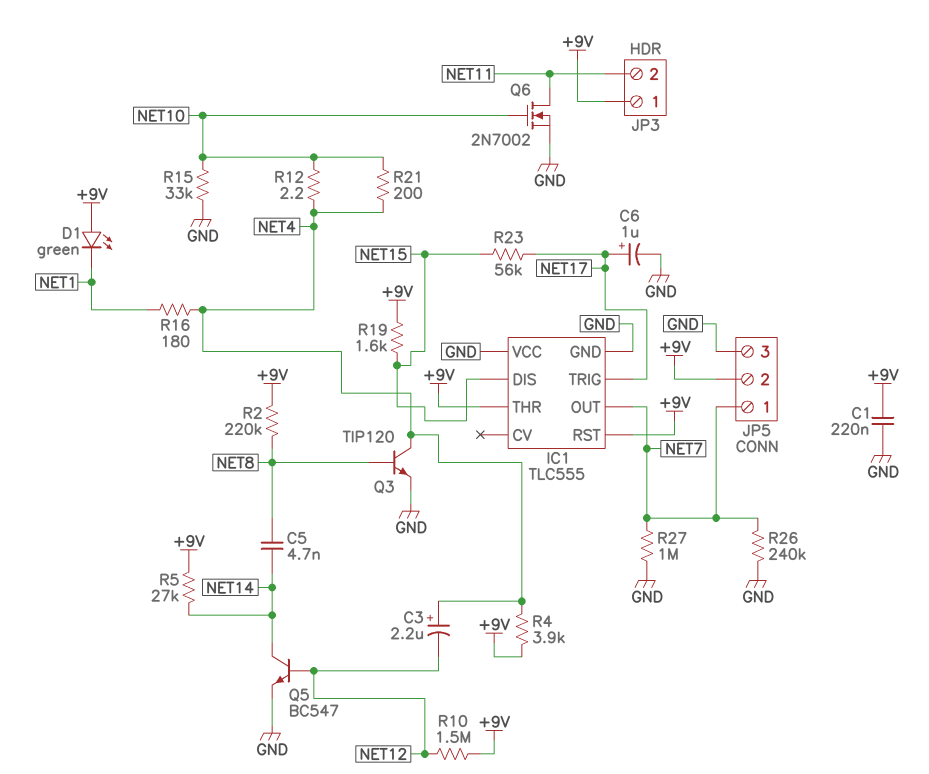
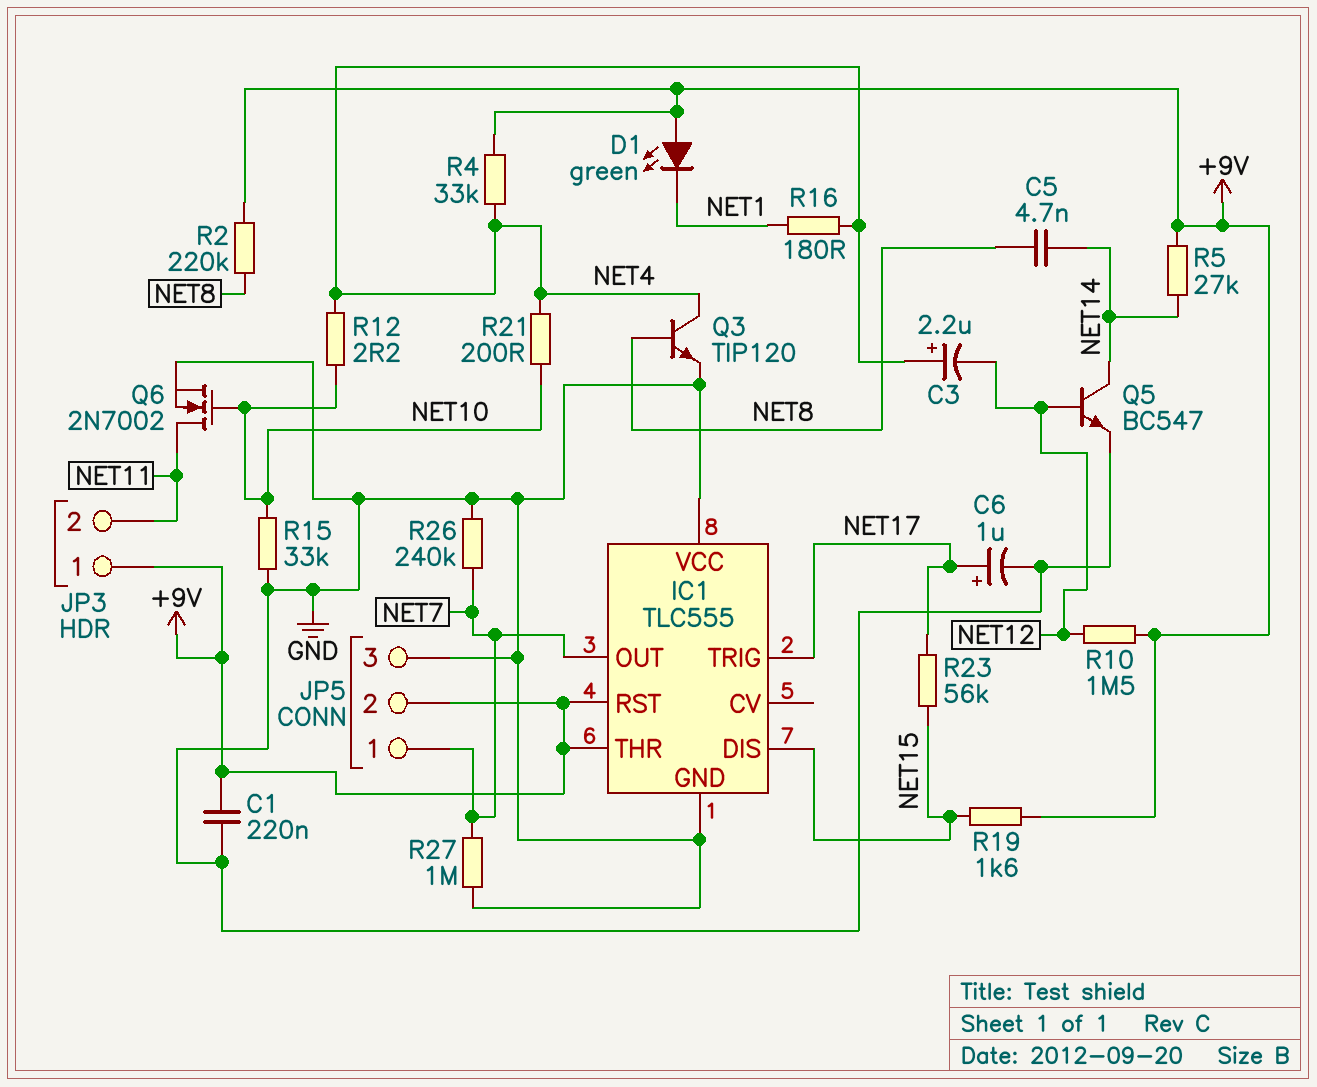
R4: 3.9k (+9V, NET4) -> 33k (+9V, NET4)

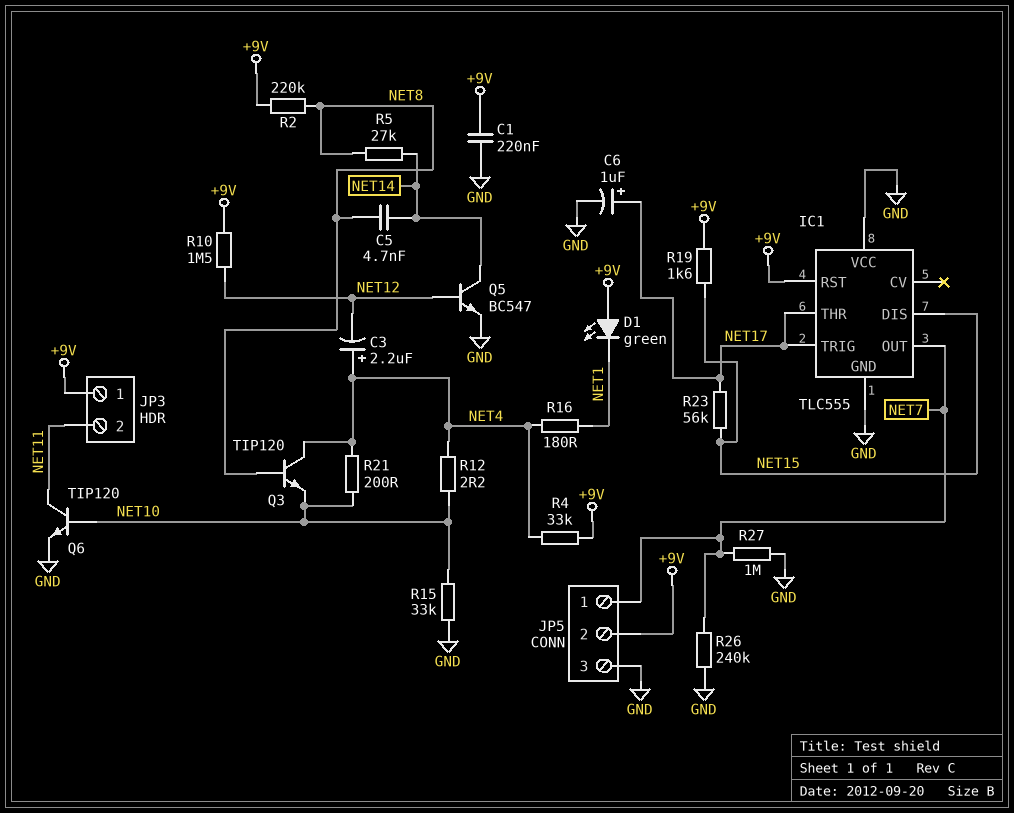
IC1 pin THR: +9V -> NET17
Q3: NPN TIP120 (B NET8, C NET4, E GND) -> NPN TIP120 (B NET8, C NET4, E NET10)
Q6: NMOS 2N7002 (G NET10, D NET11, S GND) -> NPN TIP120 (B NET10, C NET11, E GND)
R5: 27k (+9V, NET14) -> 27k (NET8, NET14)

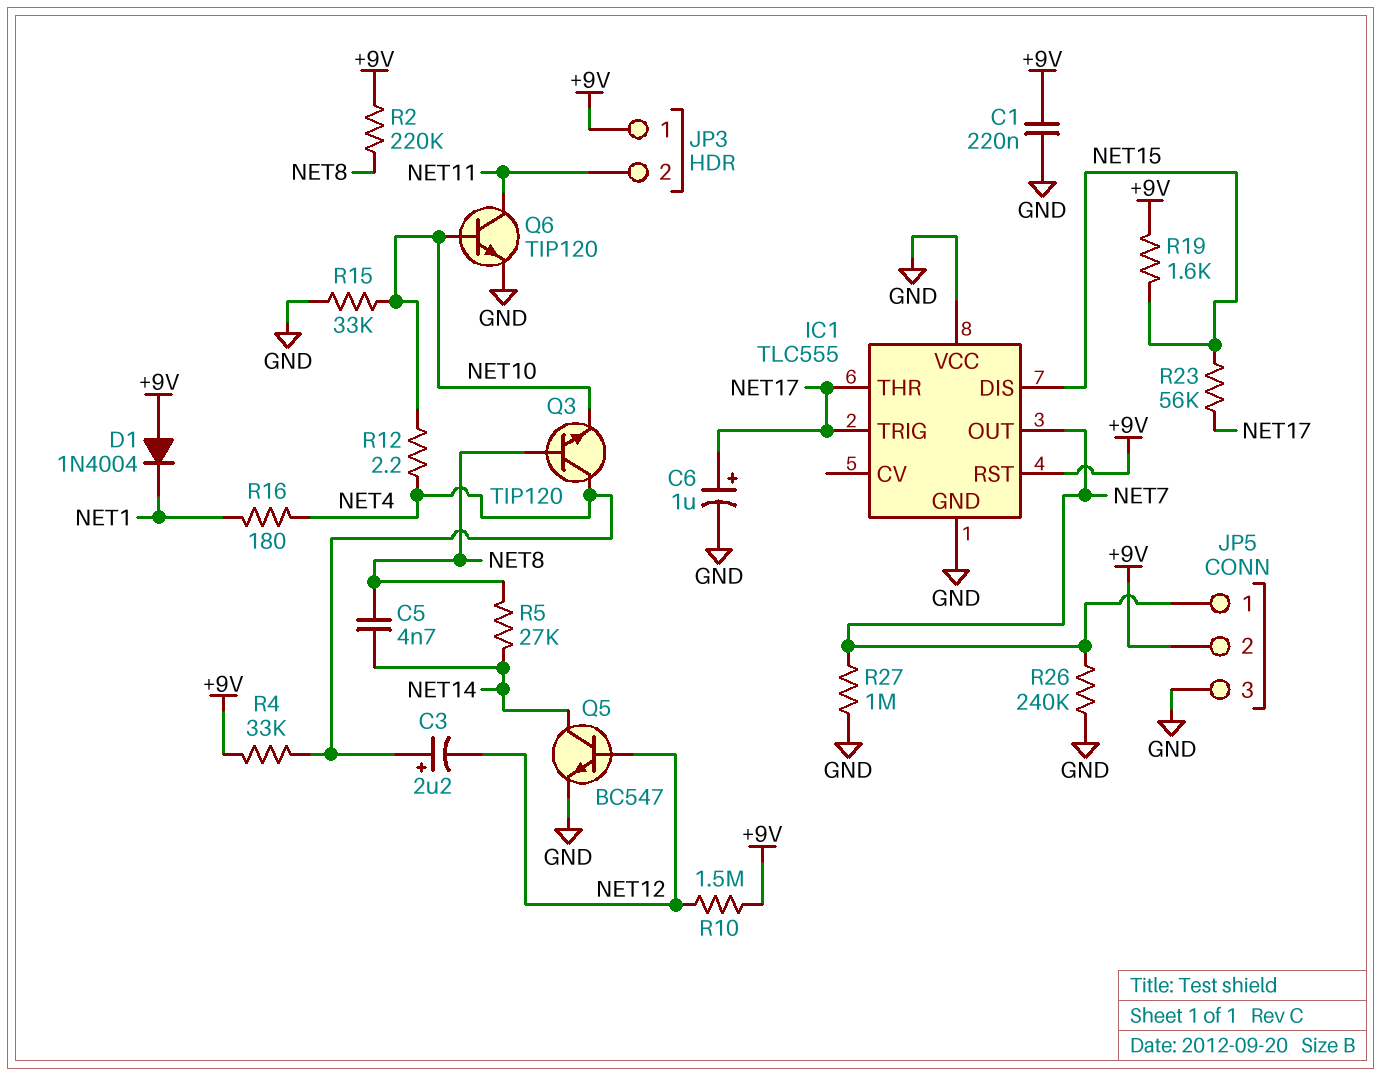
D1: LED green (A +9V, K NET1) -> diode 1N4004 (A +9V, K NET1)
R21: 200 (NET4, NET10) -> none

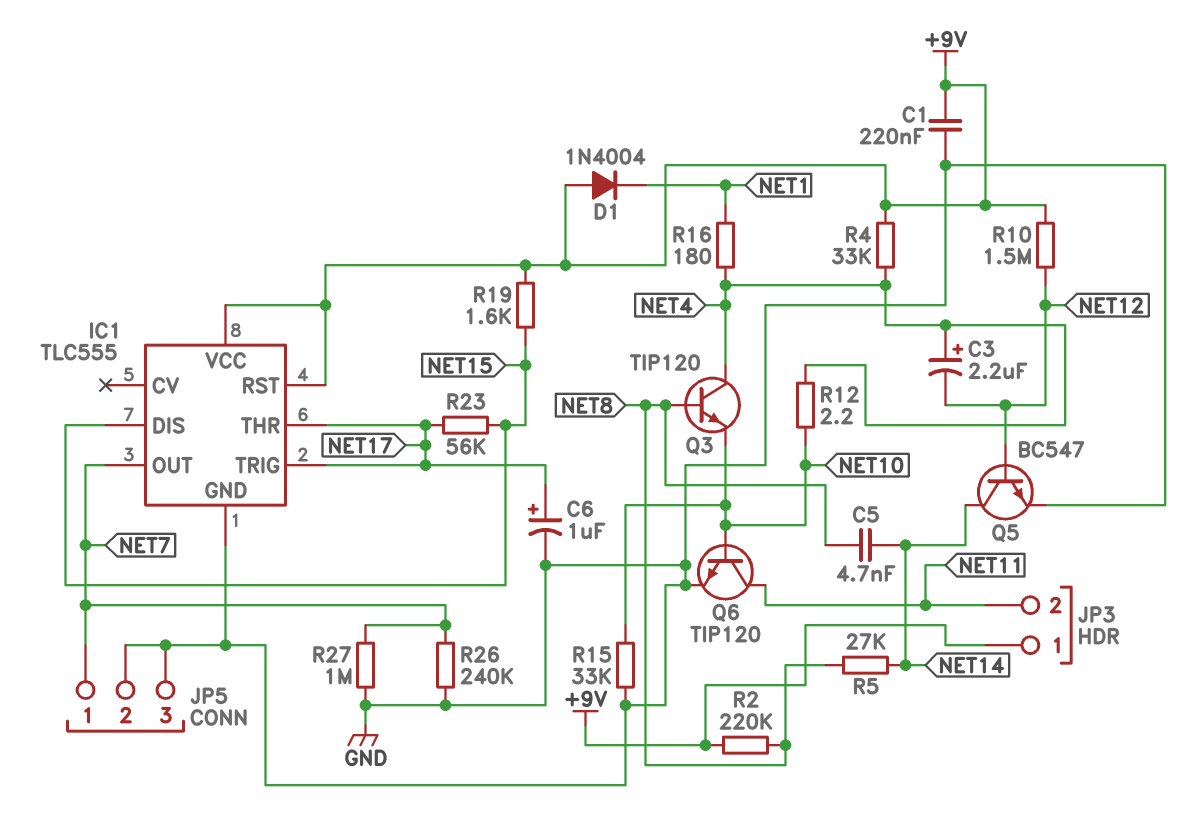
IC1 pin VCC: GND -> +9V
JP5 pin 2: +9V -> GND

